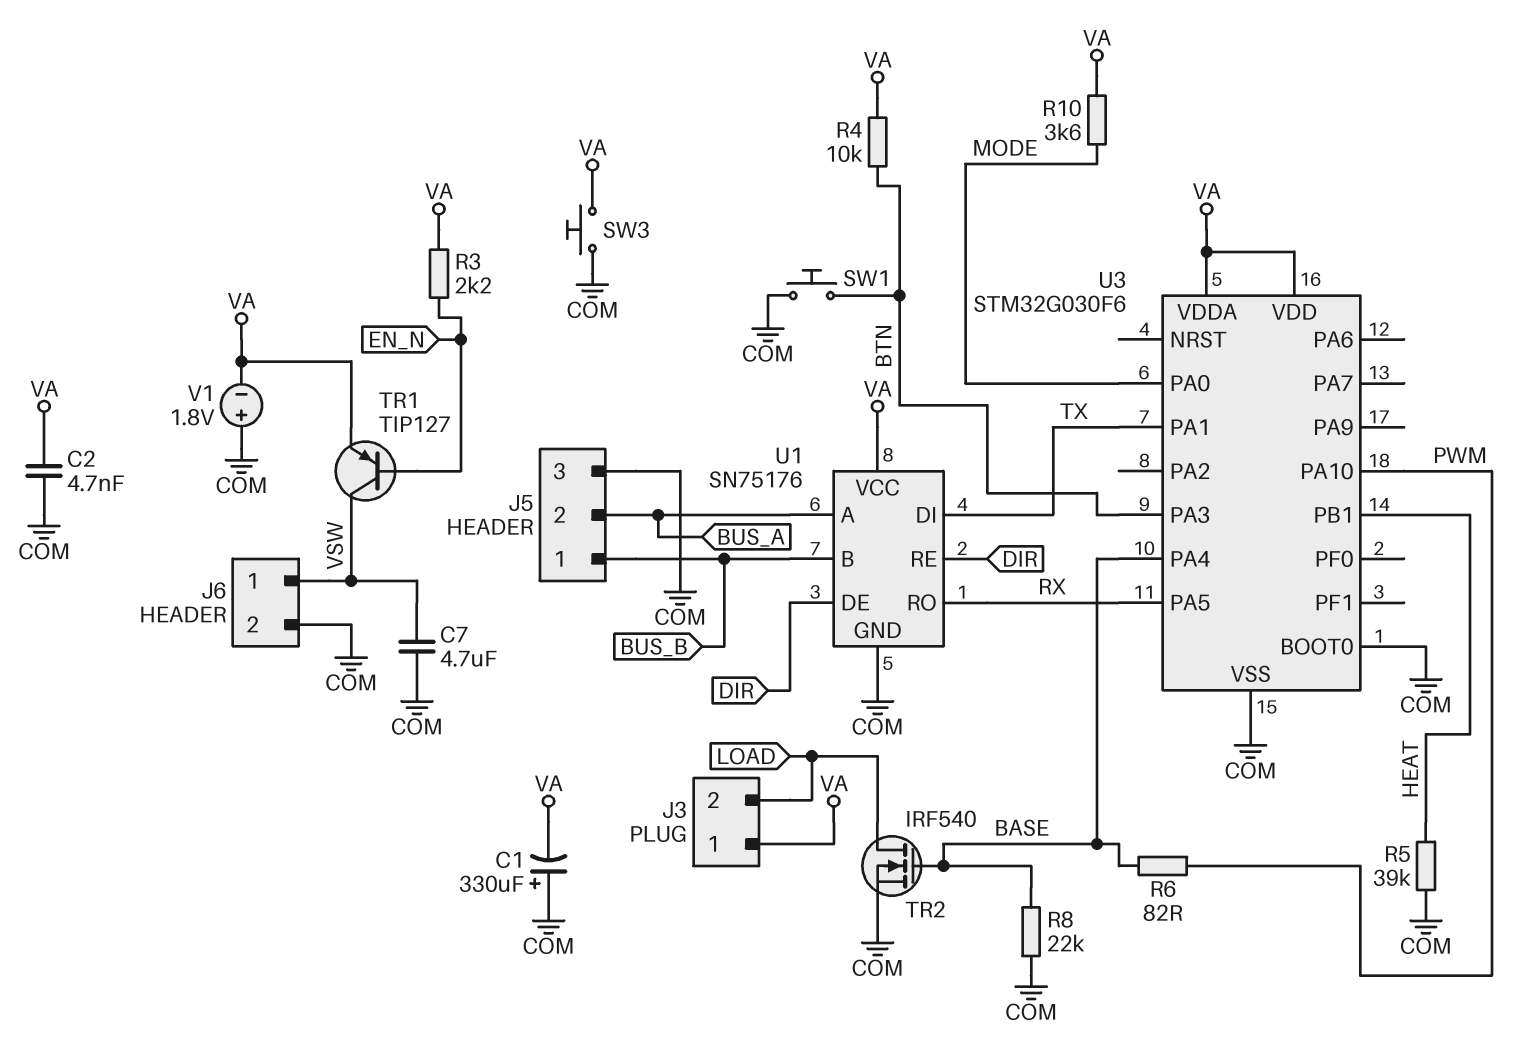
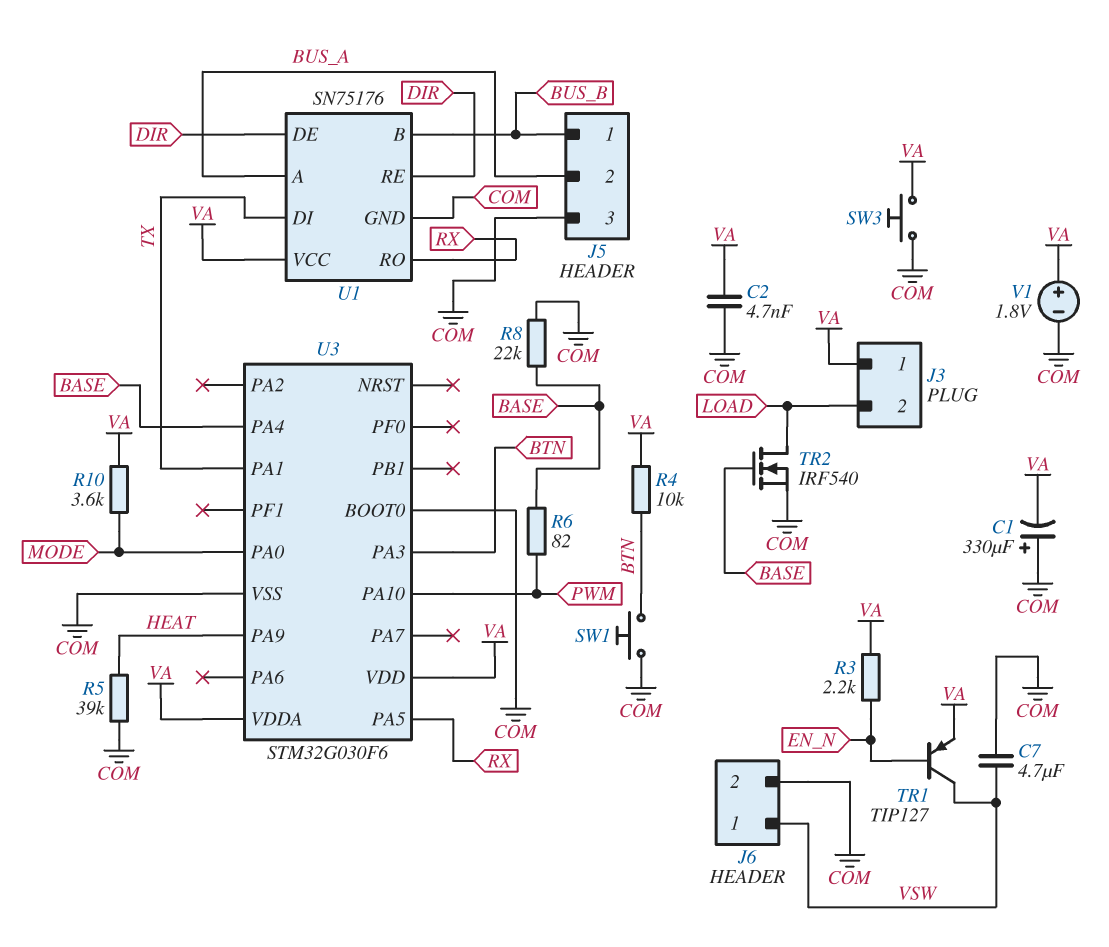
U3 pin PA9: none -> HEAT
U3 pin PB1: HEAT -> none
V1: 1.8V (plus COM, minus VA) -> 1.8V (plus VA, minus COM)

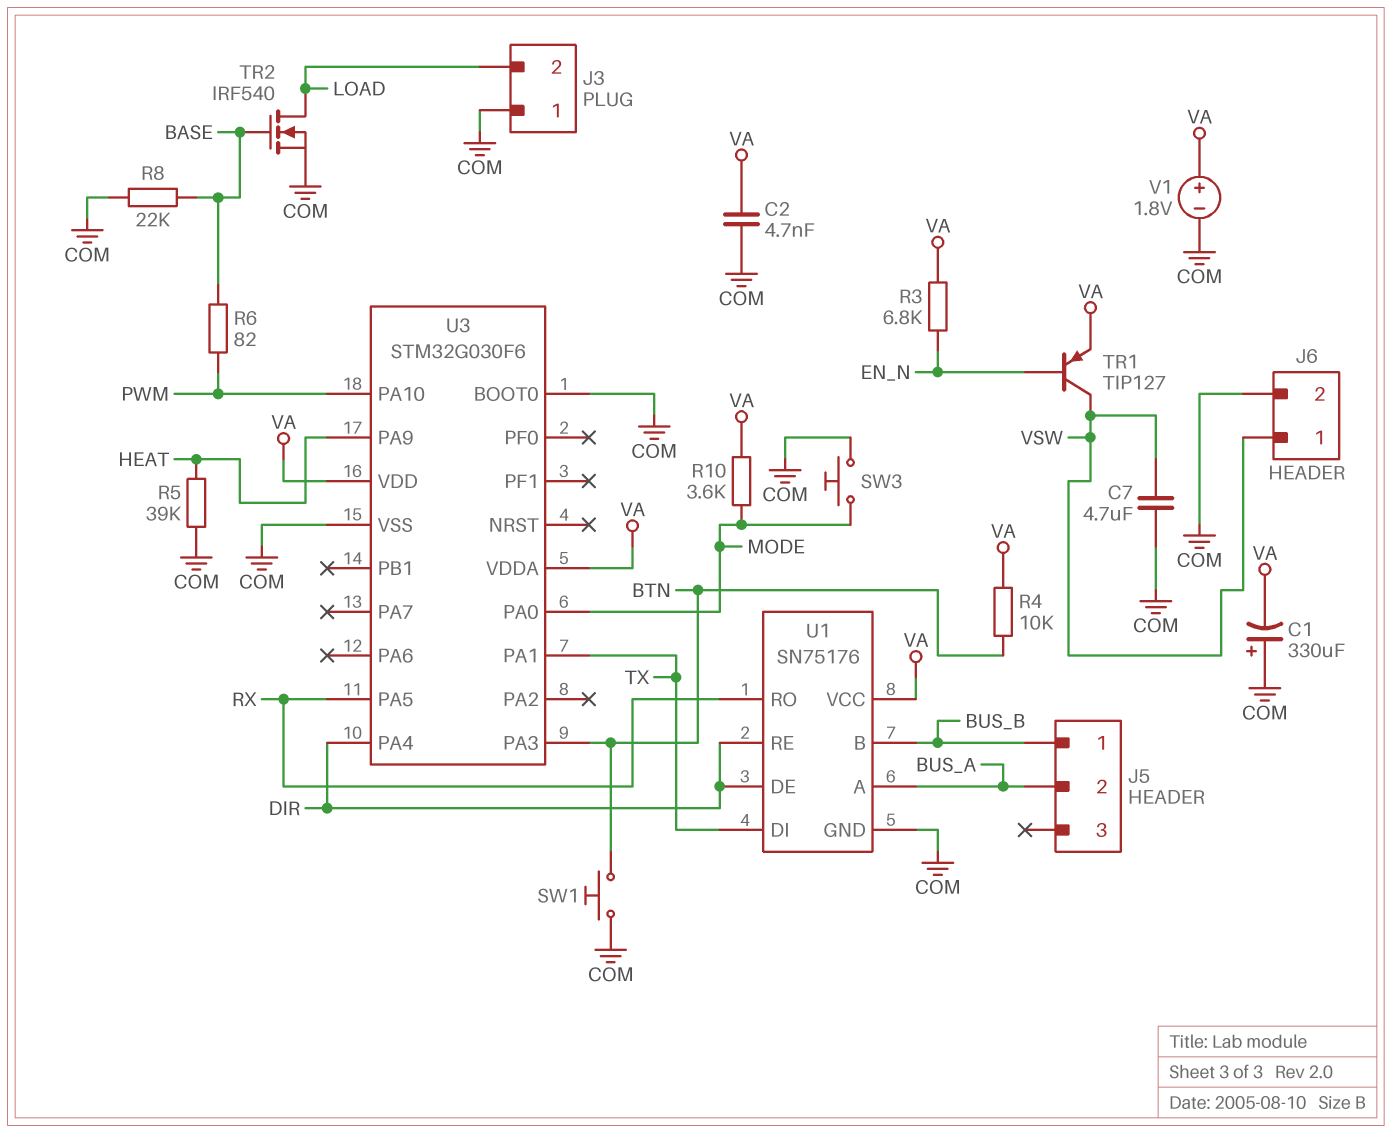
J3 pin 1: VA -> COM
J5 pin 3: COM -> none
R3: 2.2k (EN_N, VA) -> 6.8k (EN_N, VA)
SW3: button (COM, VA) -> button (COM, MODE)
U3 pin PA4: BASE -> DIR

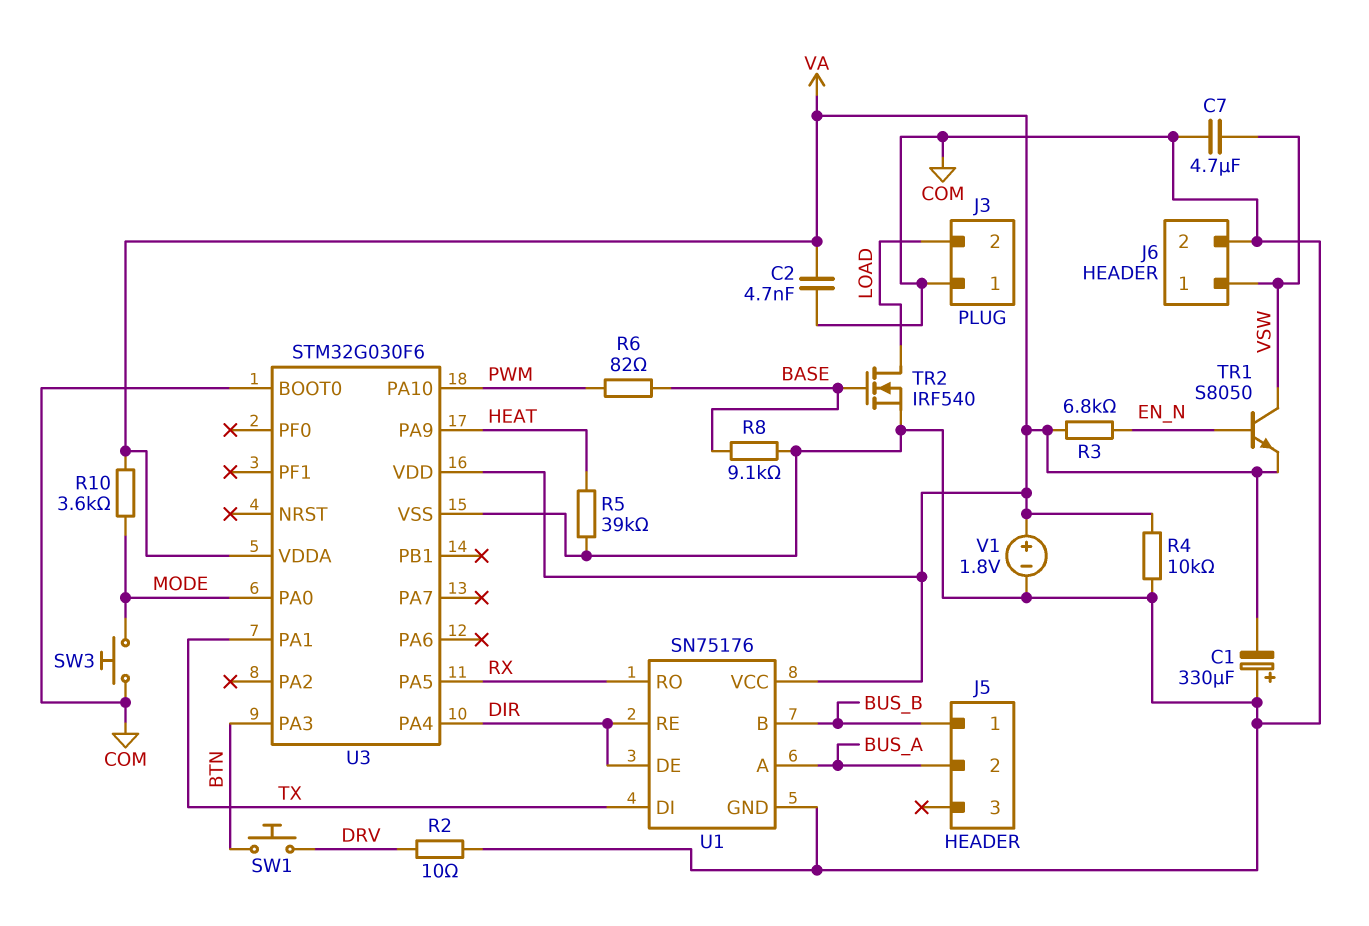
R2: none -> 10 (COM, DRV)
R4: 10k (BTN, VA) -> 10k (COM, VA)
R8: 22k (BASE, COM) -> 9.1k (BASE, COM)
SW1: button (BTN, COM) -> button (BTN, DRV)
TR1: PNP TIP127 (B EN_N, C VSW, E VA) -> NPN S8050 (B EN_N, C VSW, E VA)

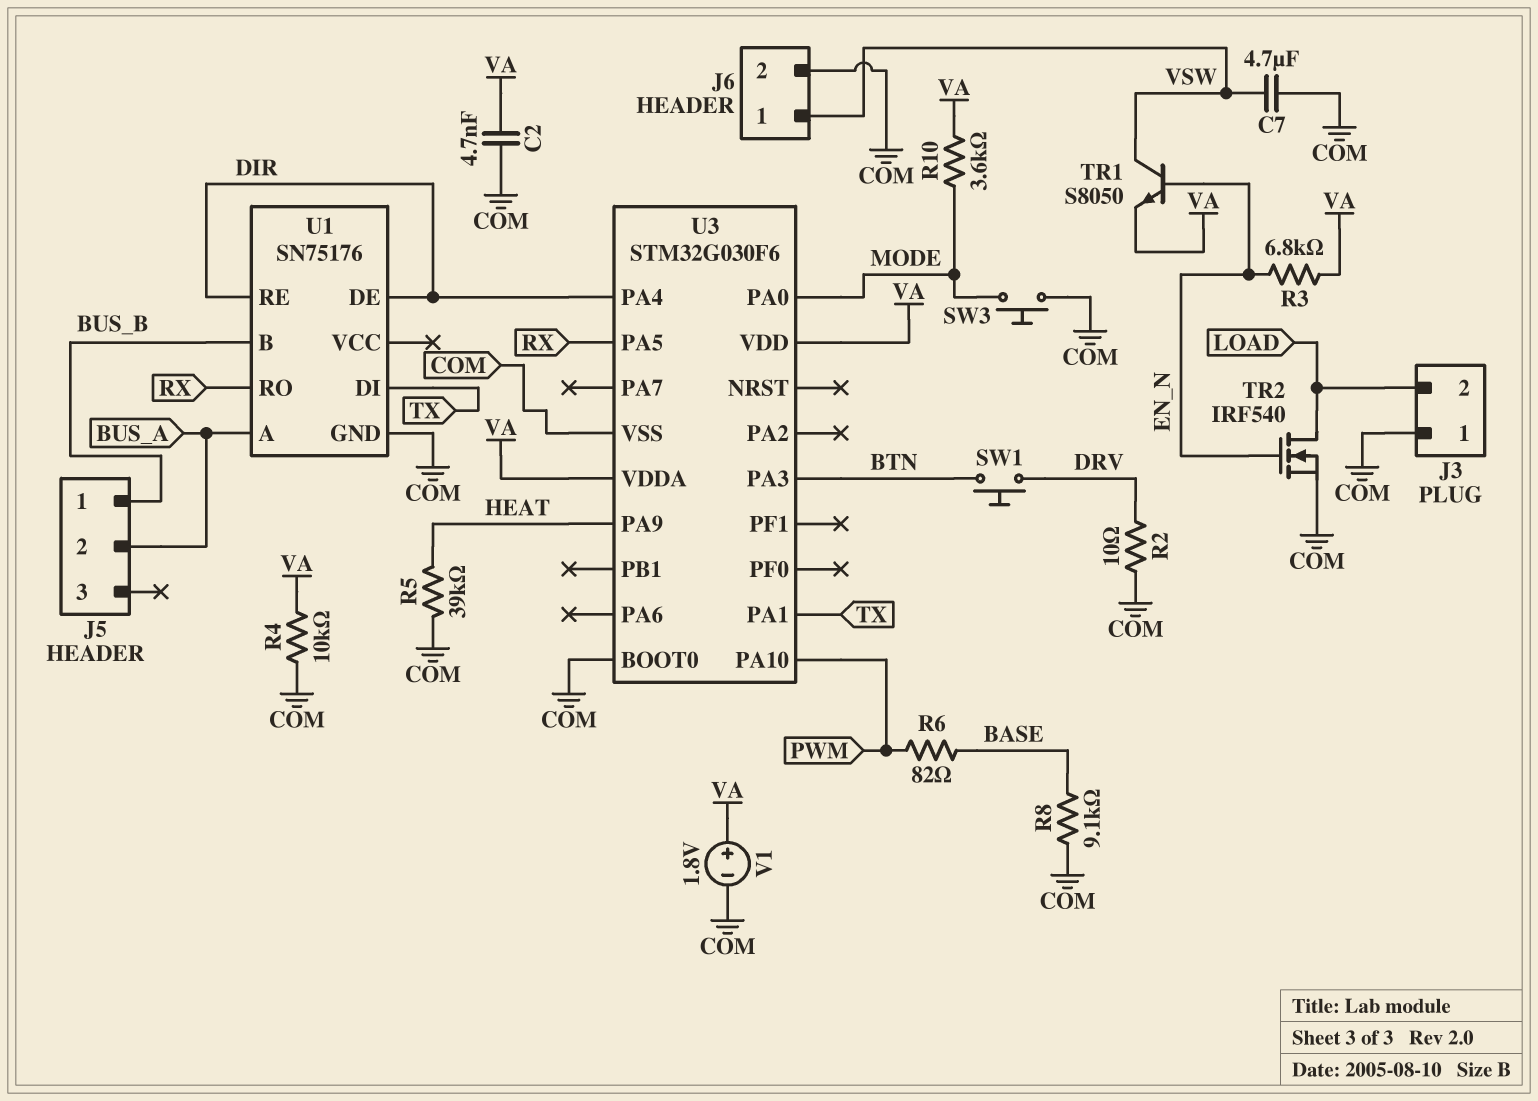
C1: 330uF (plus COM, minus VA) -> none
TR2: NMOS IRF540 (G BASE, D LOAD, S COM) -> NMOS IRF540 (G EN_N, D LOAD, S COM)
U1 pin VCC: VA -> none

